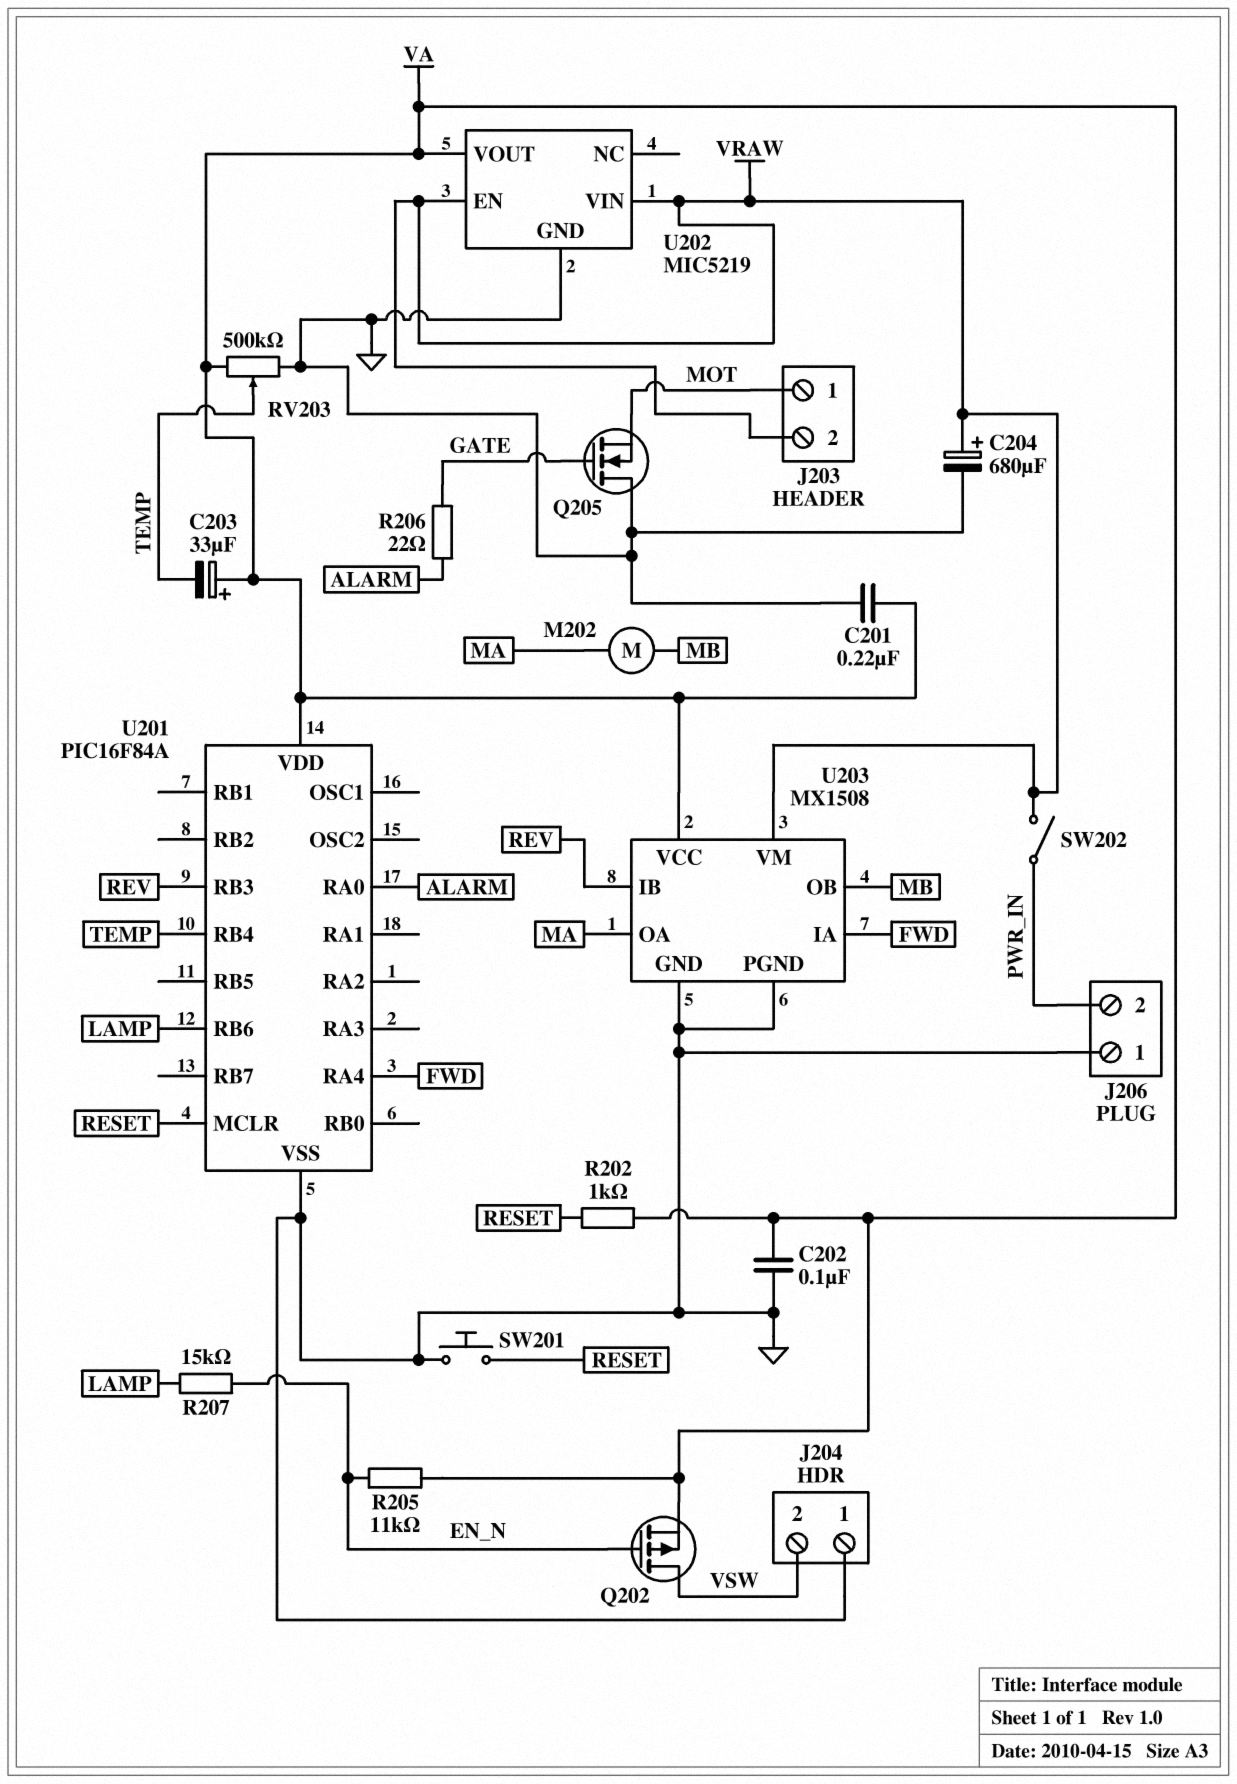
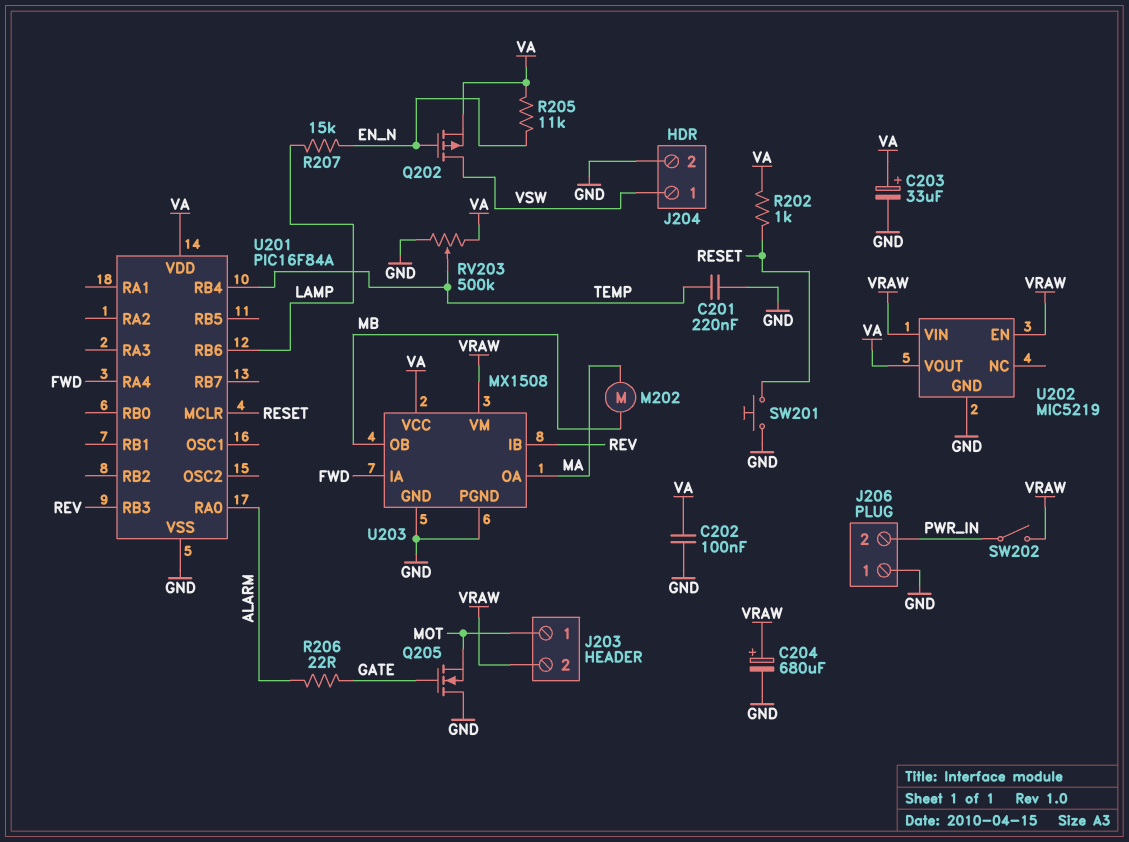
C201: 220nF (GND, VA) -> 220nF (GND, TEMP)
C203: 33uF (plus VA, minus TEMP) -> 33uF (plus VA, minus GND)
J204 pin 1: GND -> VSW
J204 pin 2: VSW -> GND

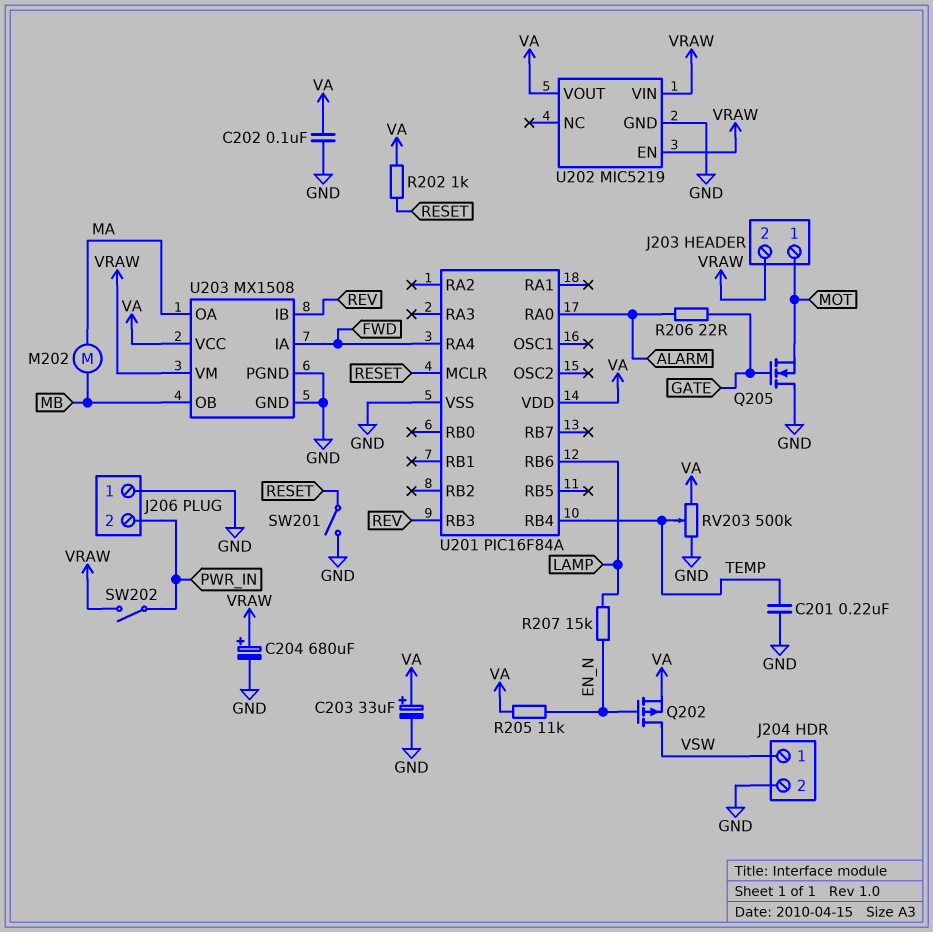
SW201: button (GND, RESET) -> switch (GND, RESET)

